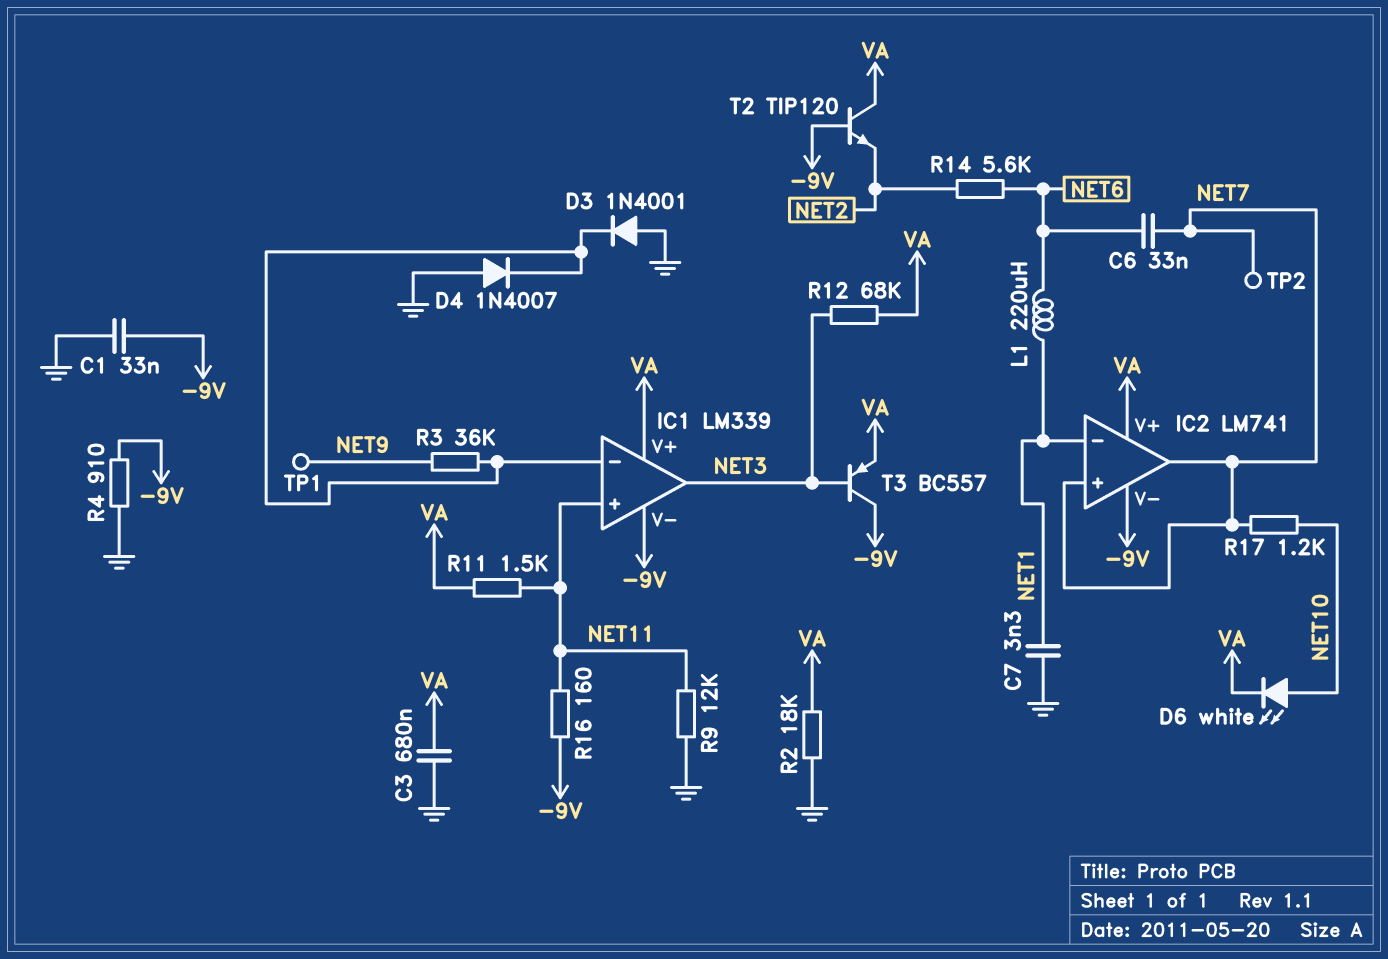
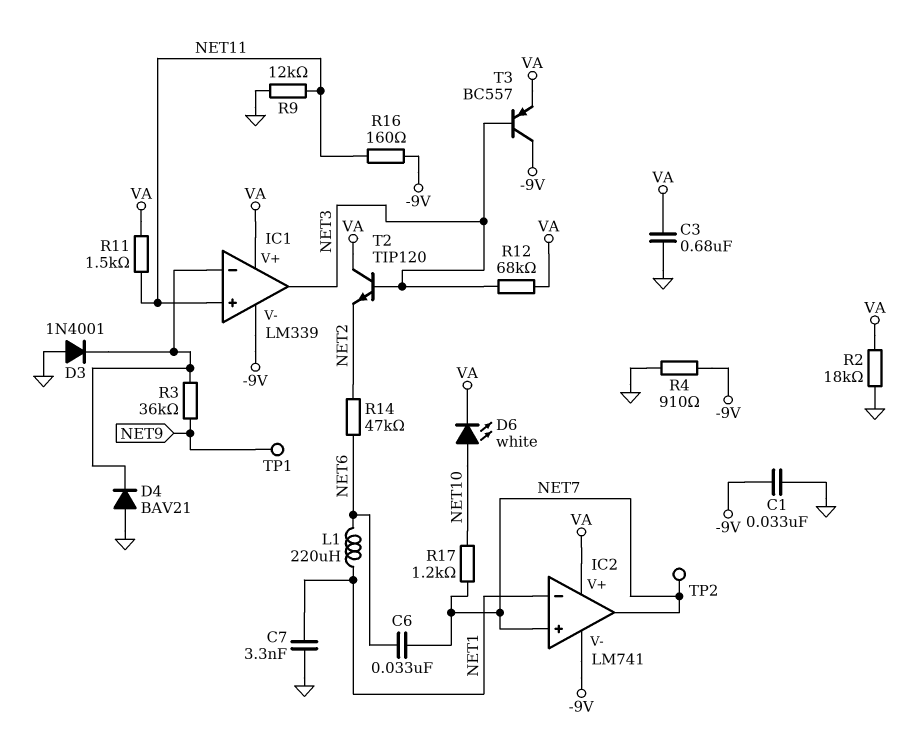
D4: diode 1N4007 (A GND, K IC1/in-) -> diode BAV21 (A GND, K IC1/in-)
R14: 5.6k (NET2, NET6) -> 47k (NET2, NET6)
T2: NPN TIP120 (B -9V, C VA, E NET2) -> NPN TIP120 (B NET3, C VA, E NET2)

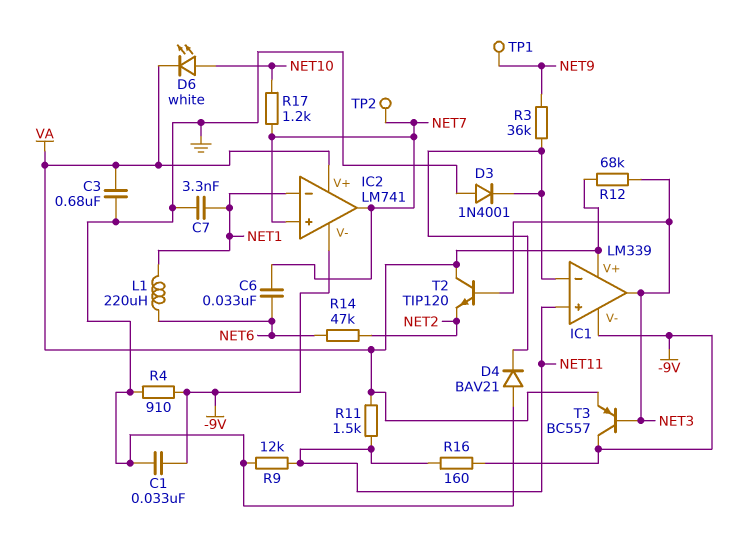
R2: 18k (GND, VA) -> none

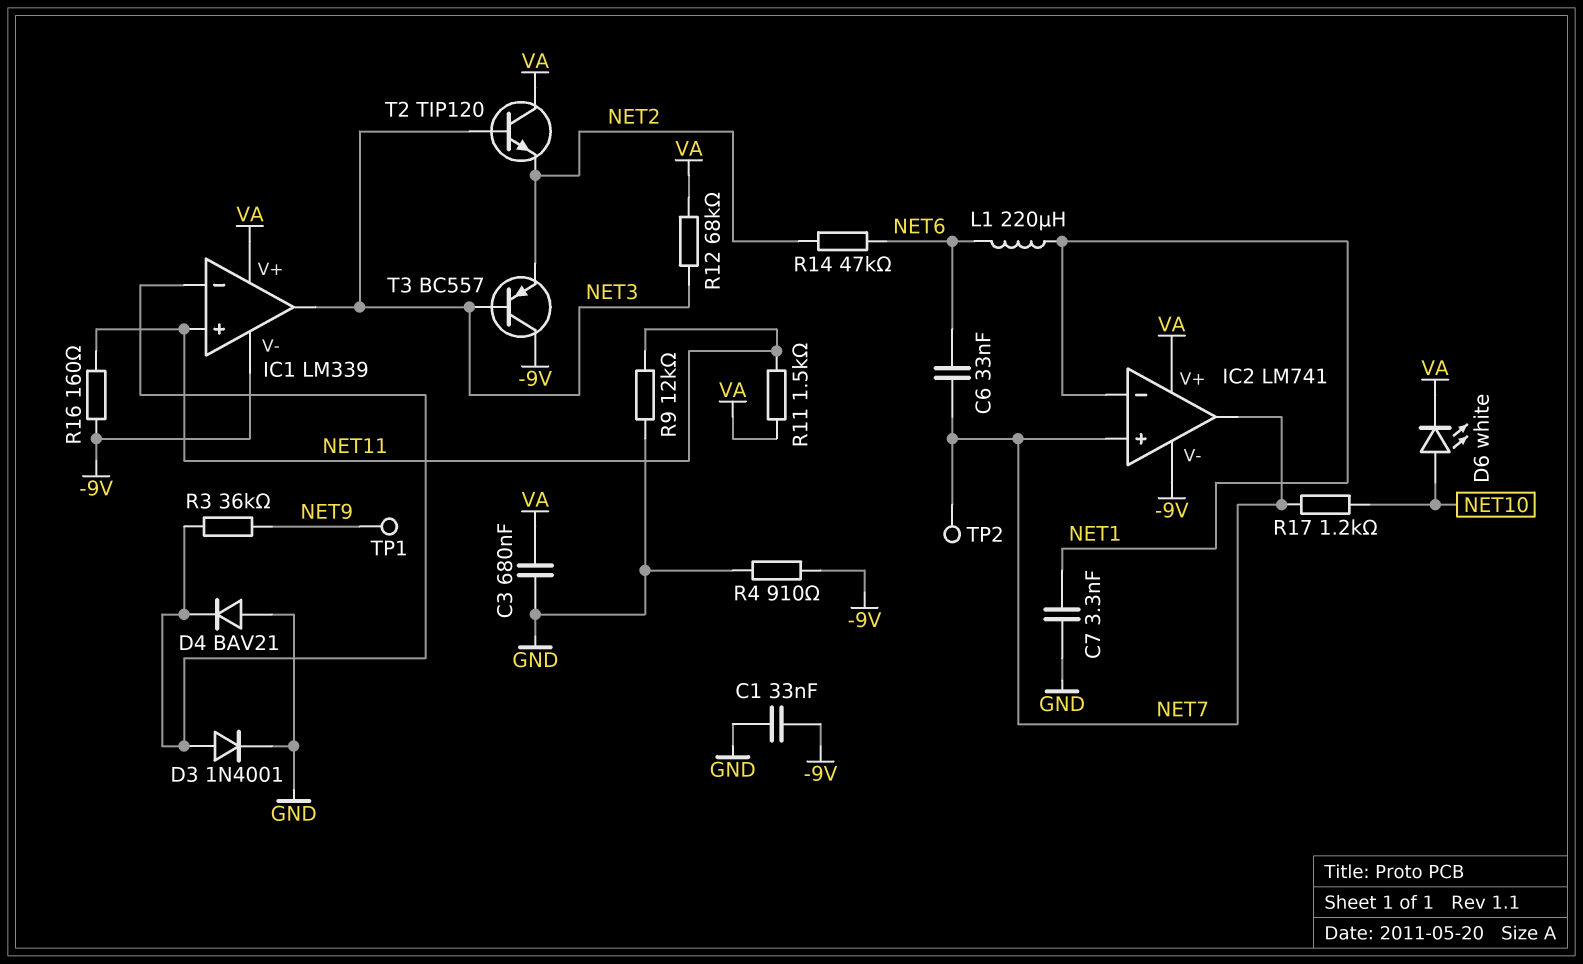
D3: diode 1N4001 (A GND, K IC1/in-) -> diode 1N4001 (A IC1/in-, K GND)
T3: PNP BC557 (B NET3, C -9V, E VA) -> PNP BC557 (B NET3, C -9V, E NET2)

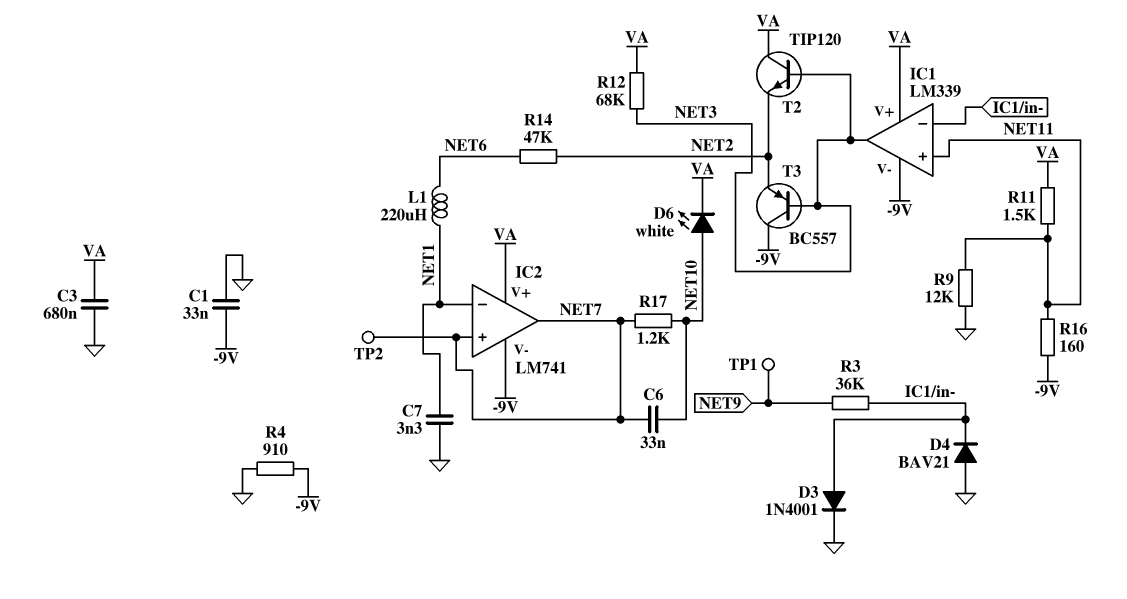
C6: 33nF (NET6, NET7) -> 33nF (NET7, NET10)

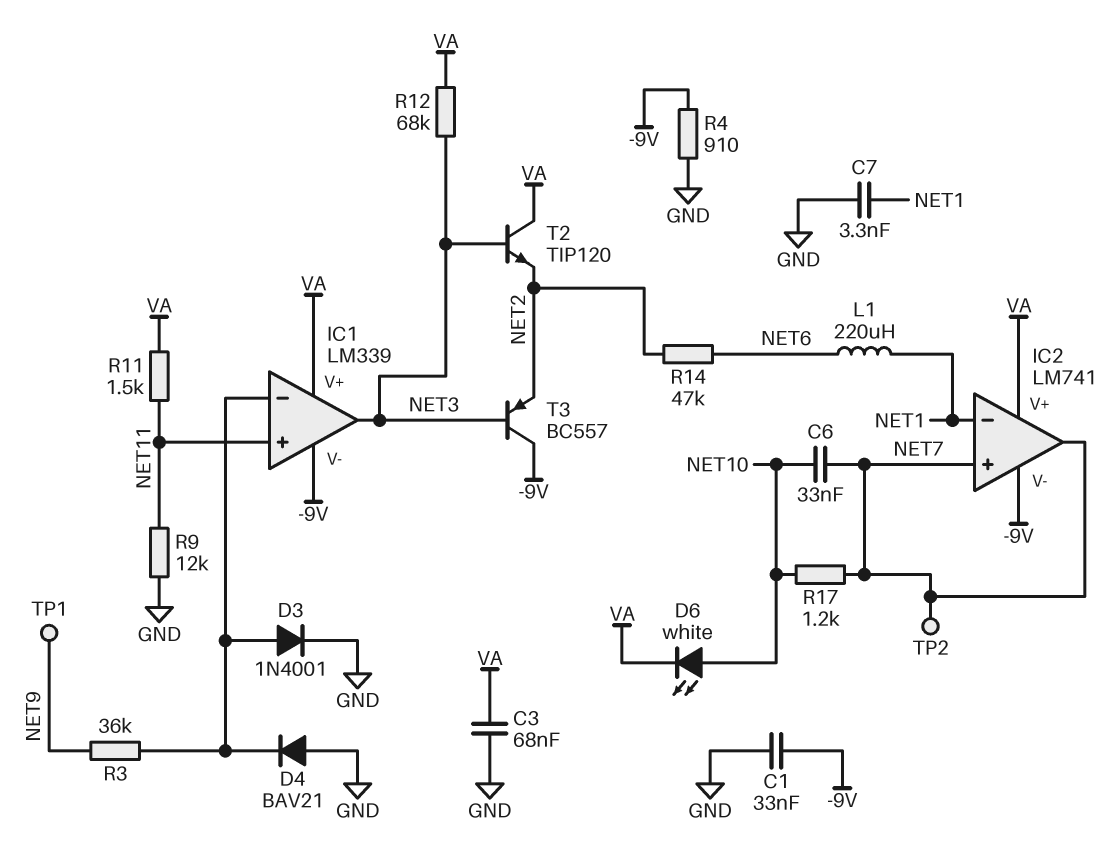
C3: 680nF (GND, VA) -> 68nF (GND, VA)
R16: 160 (-9V, NET11) -> none

